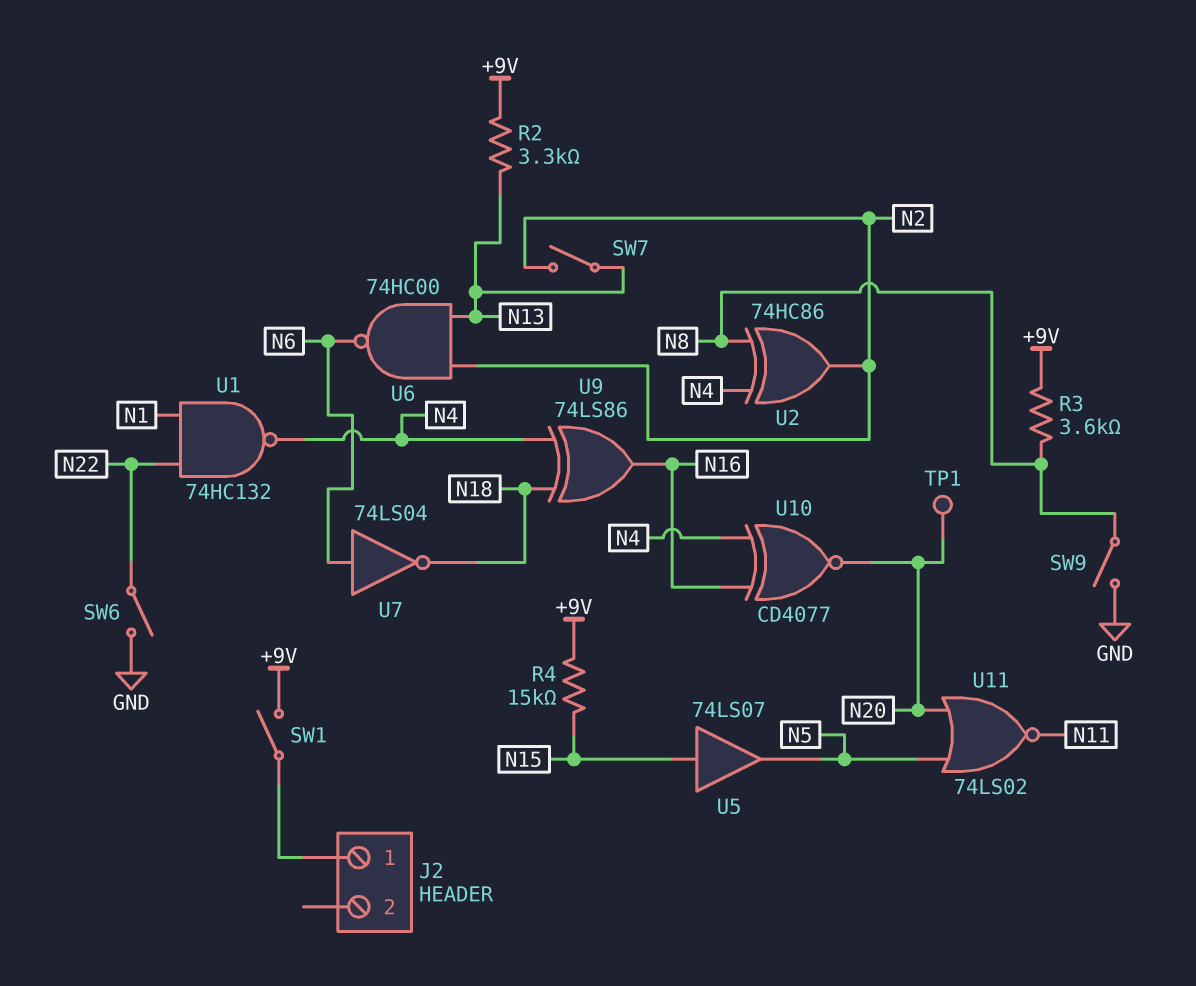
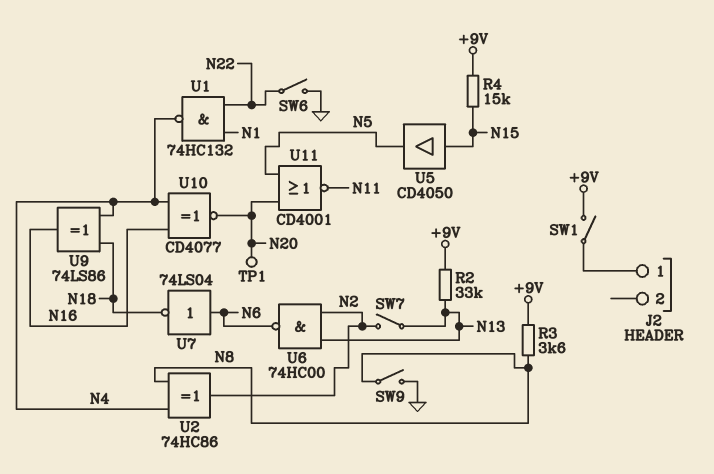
R2: 3.3k (+9V, N13) -> 33k (+9V, N13)
U5: buffer 74LS07 (in N15, out N5) -> buffer CD4050 (in N15, out N5)
U11: NOR 74LS02 (in N5, in N20, out N11) -> NOR CD4001 (in N5, in N20, out N11)

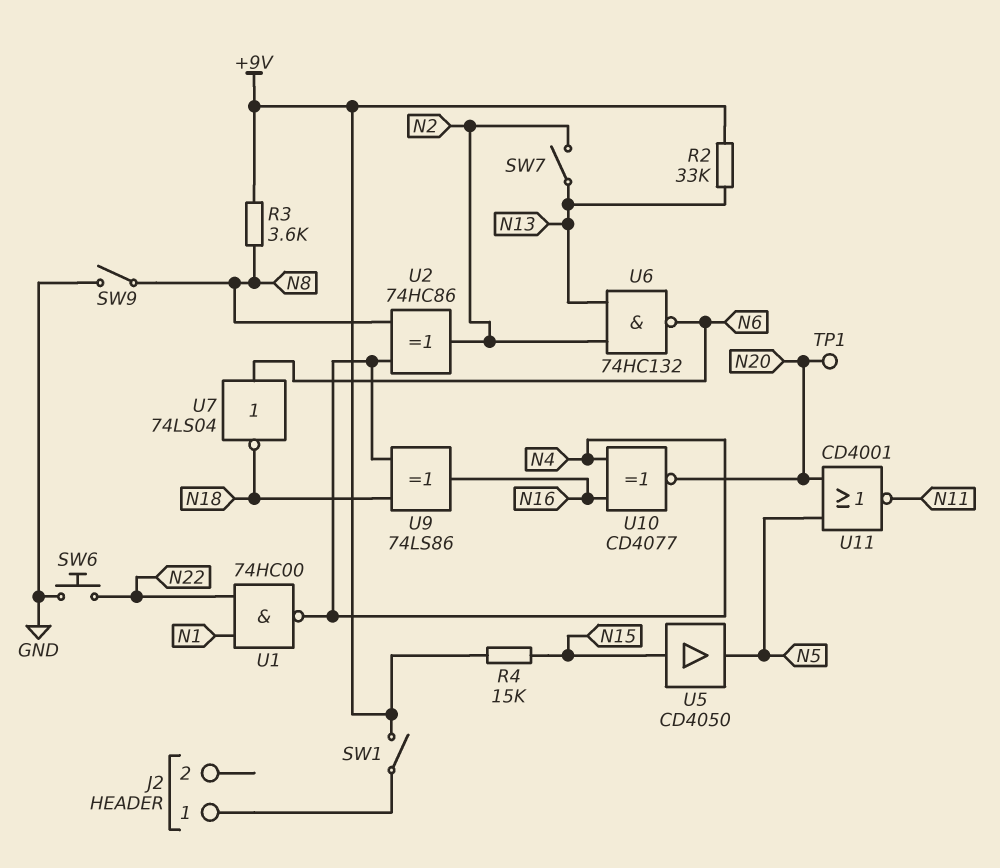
SW6: switch (GND, N22) -> button (GND, N22)
U1: NAND 74HC132 (in N1, in N22, out N4) -> NAND 74HC00 (in N1, in N22, out N4)
U6: NAND 74HC00 (in N2, in N13, out N6) -> NAND 74HC132 (in N2, in N13, out N6)

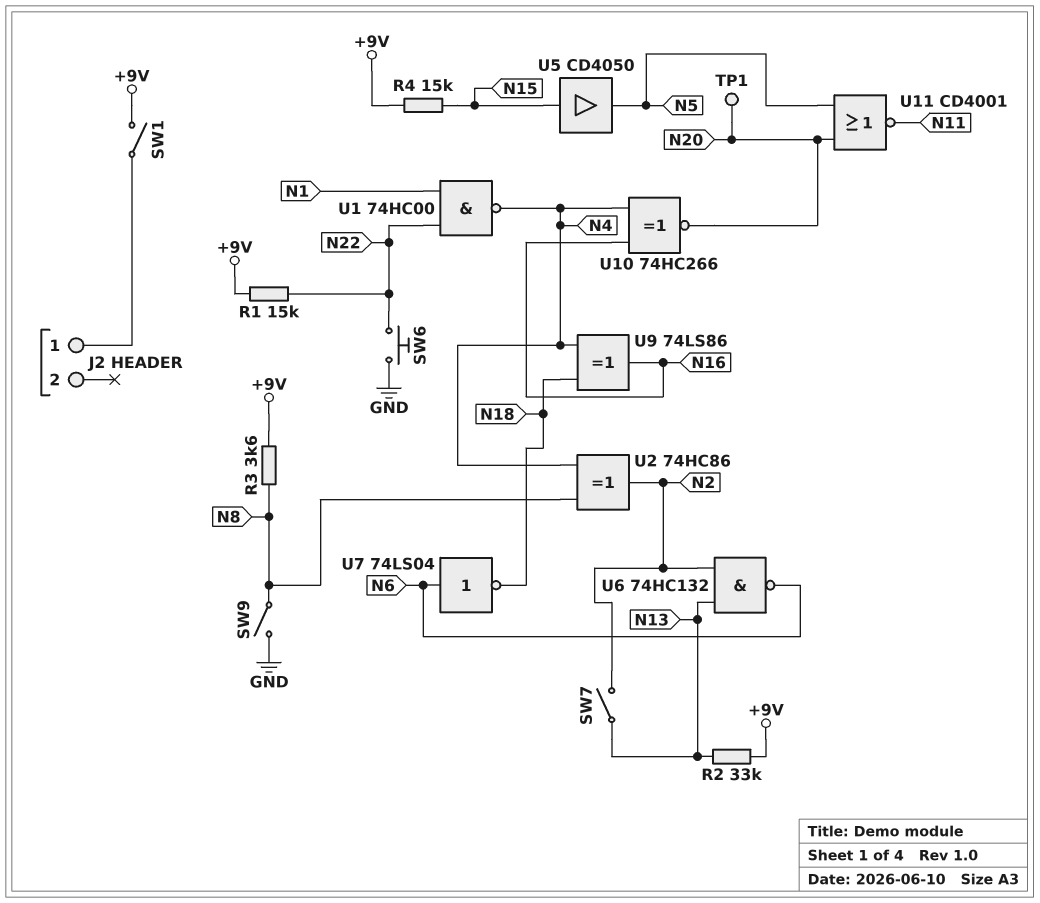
R1: none -> 15k (+9V, N22)
U10: XNOR CD4077 (in N4, in N16, out N20) -> XNOR 74HC266 (in N4, in N16, out N20)

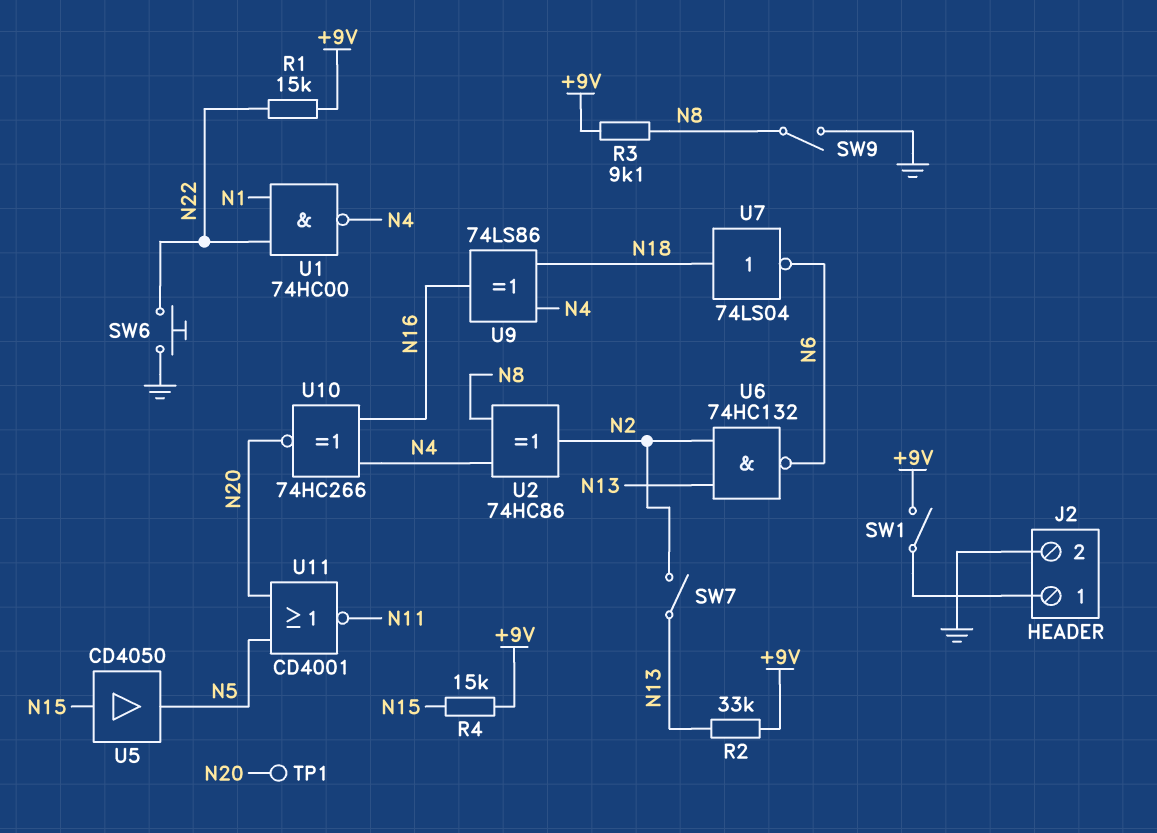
J2 pin 2: none -> GND
R3: 3.6k (+9V, N8) -> 9.1k (+9V, N8)
U7: NOT 74LS04 (in N6, out N18) -> NOT 74LS04 (in N18, out N6)

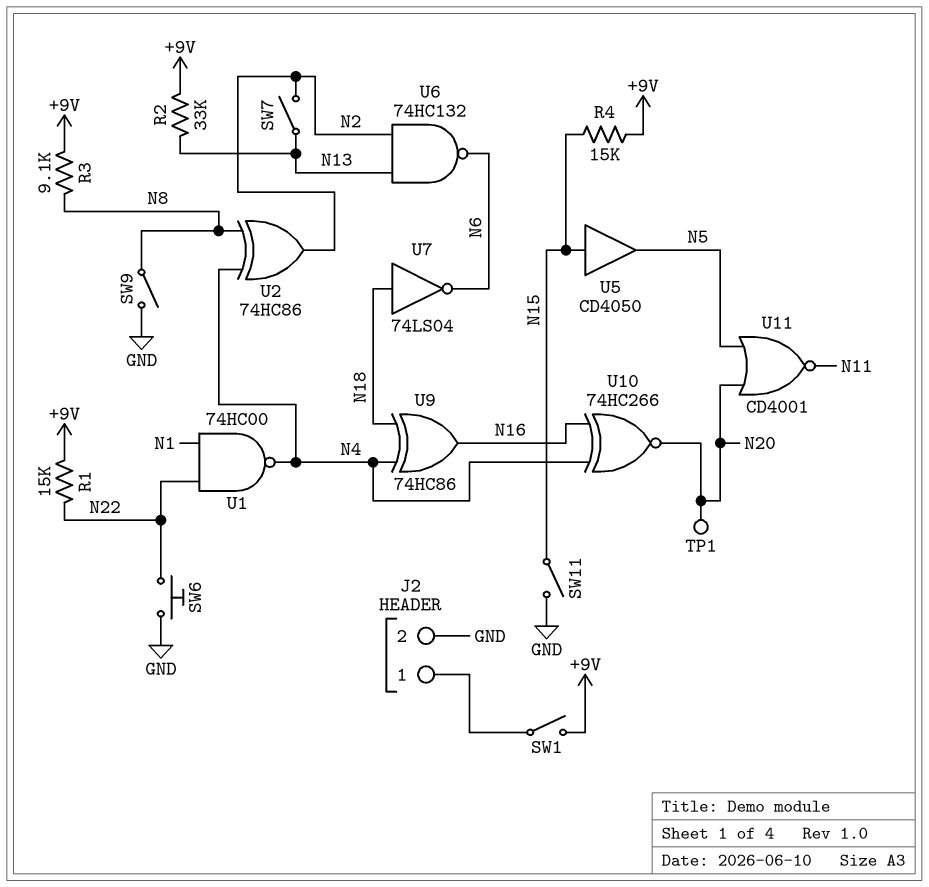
SW11: none -> switch (GND, N15)
U9: XOR 74LS86 (in N4, in N18, out N16) -> XOR 74HC86 (in N4, in N18, out N16)

